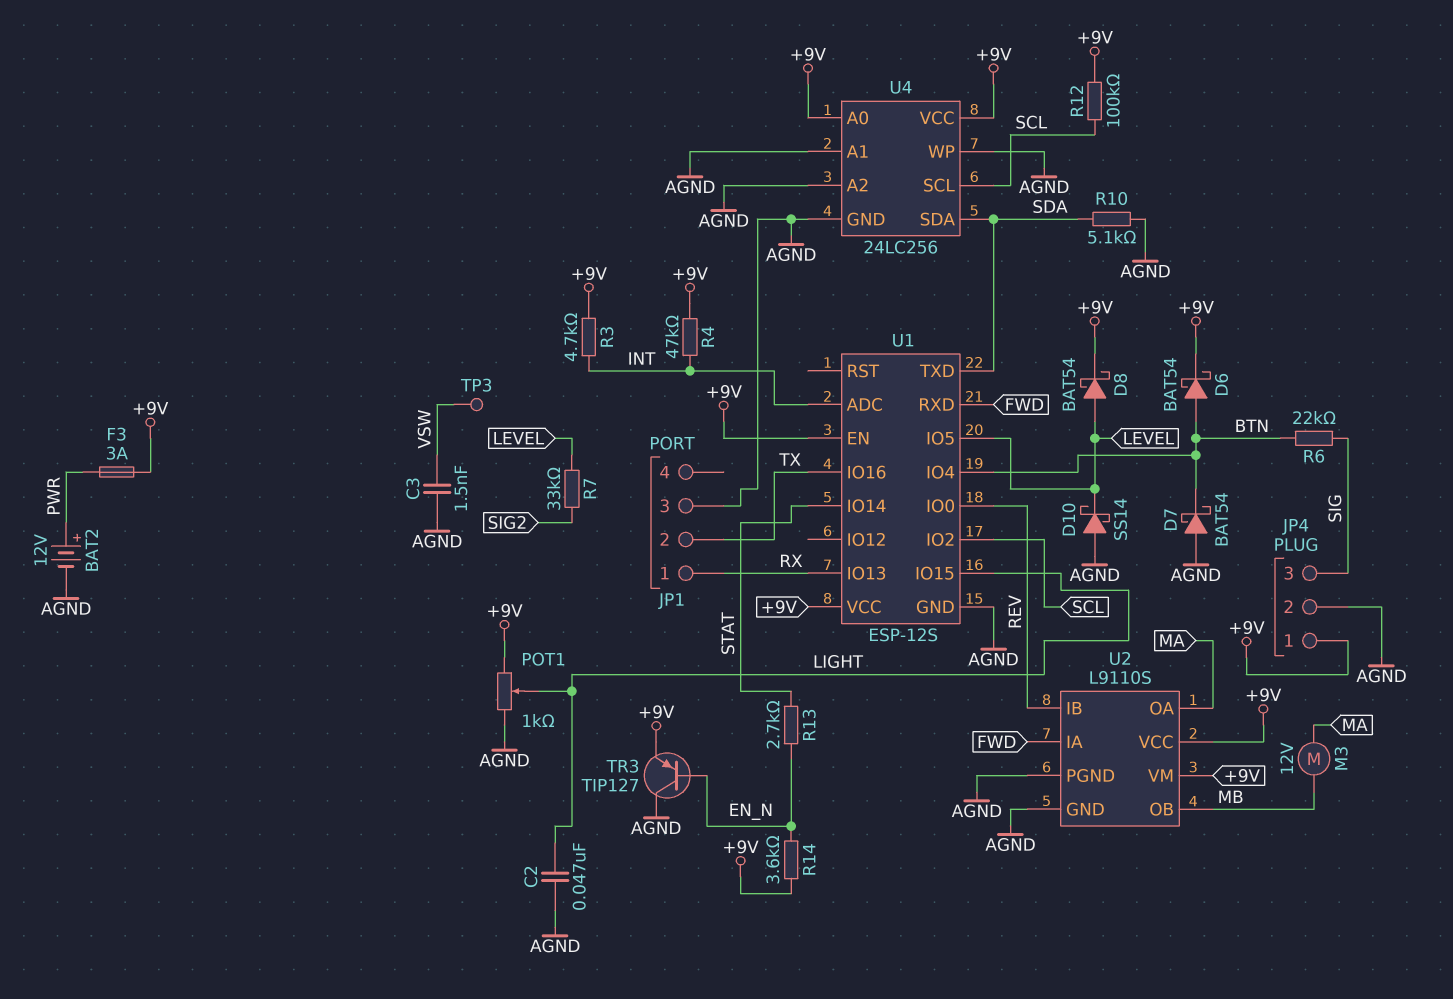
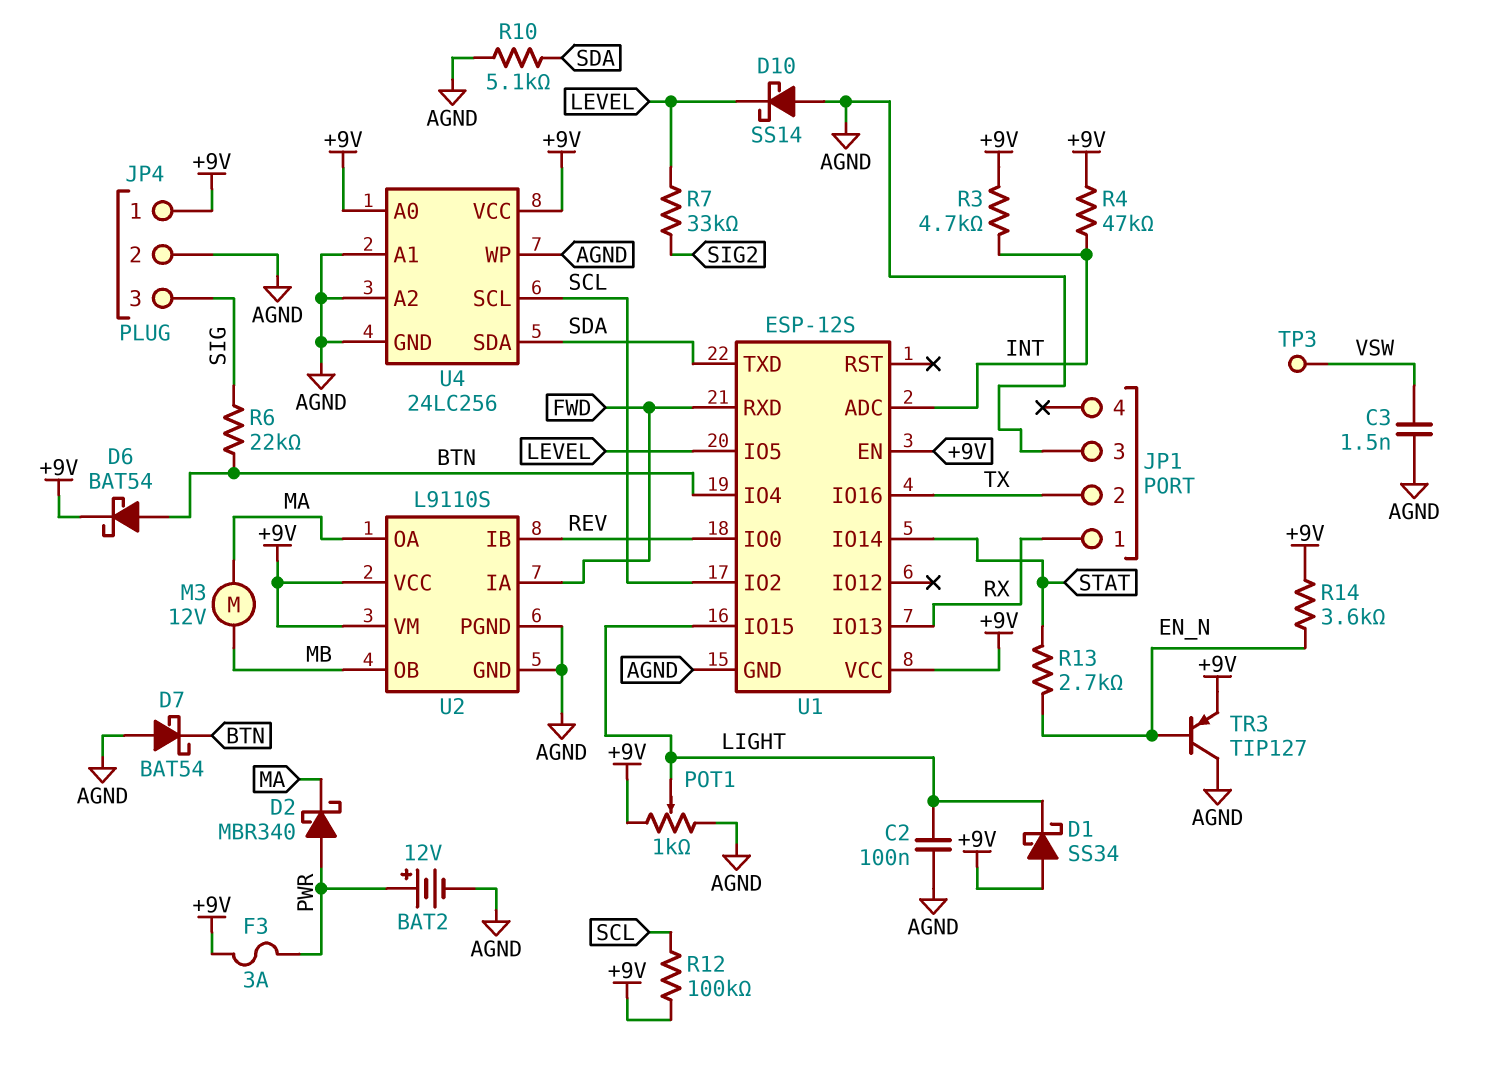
C2: 47nF (AGND, LIGHT) -> 100nF (AGND, LIGHT)
D1: none -> schottky SS34 (A +9V, K LIGHT)
D2: none -> schottky MBR340 (A PWR, K MA)
D8: schottky BAT54 (A LEVEL, K +9V) -> none

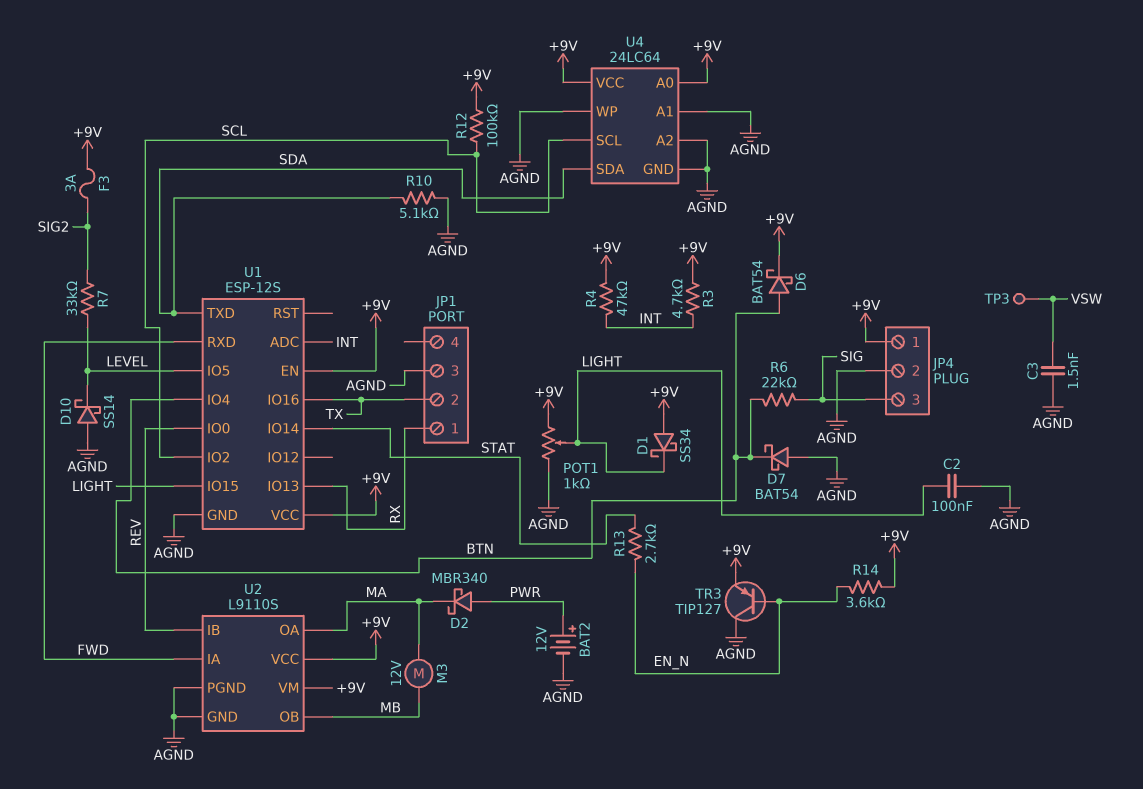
F3: 3A (+9V, PWR) -> 3A (+9V, SIG2)
U4: 24LC256 -> 24LC64

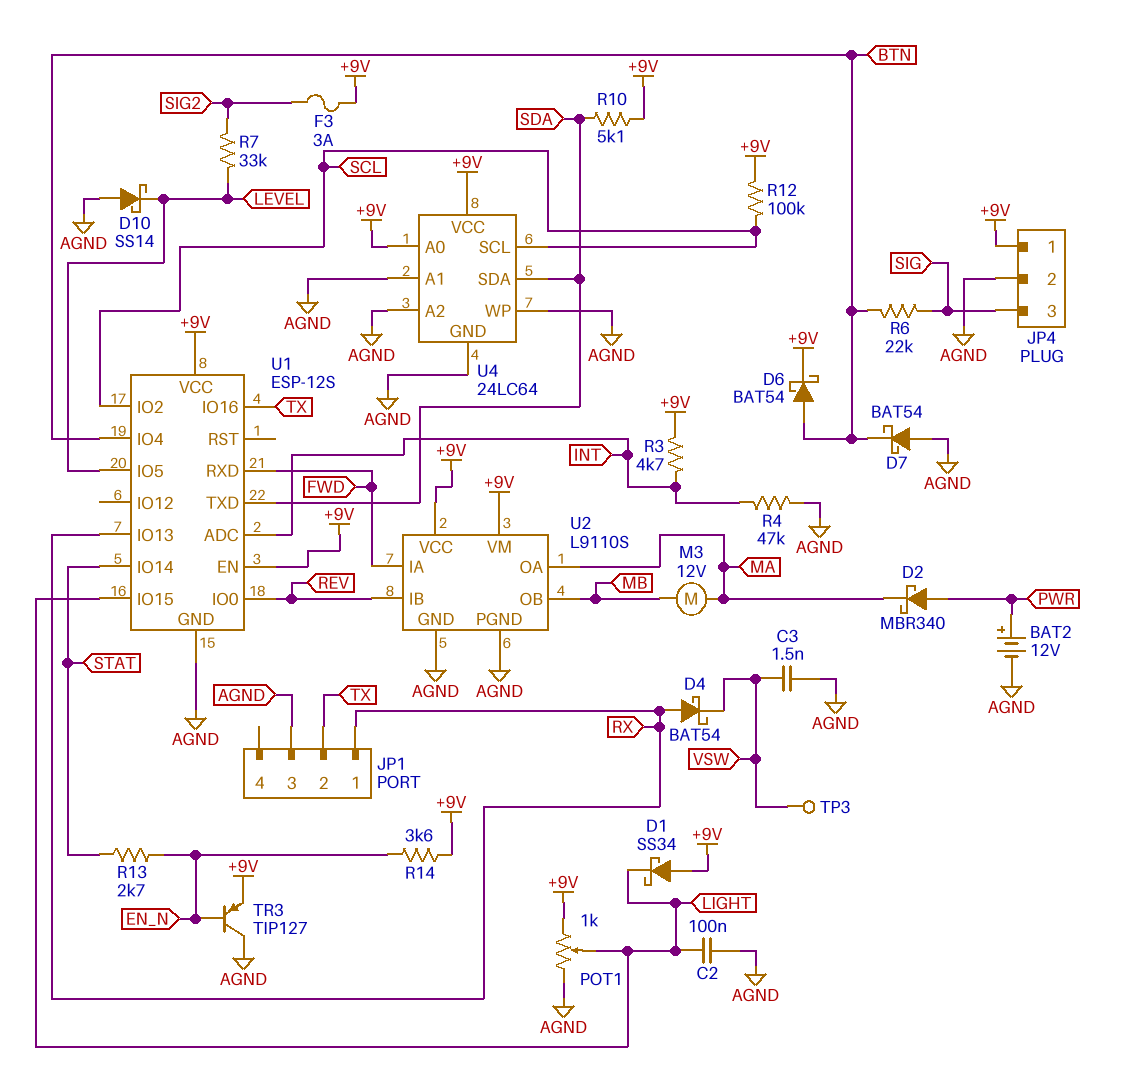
D4: none -> schottky BAT54 (A RX, K VSW)
R4: 47k (+9V, INT) -> 47k (AGND, INT)
R10: 5.1k (AGND, SDA) -> 5.1k (+9V, SDA)

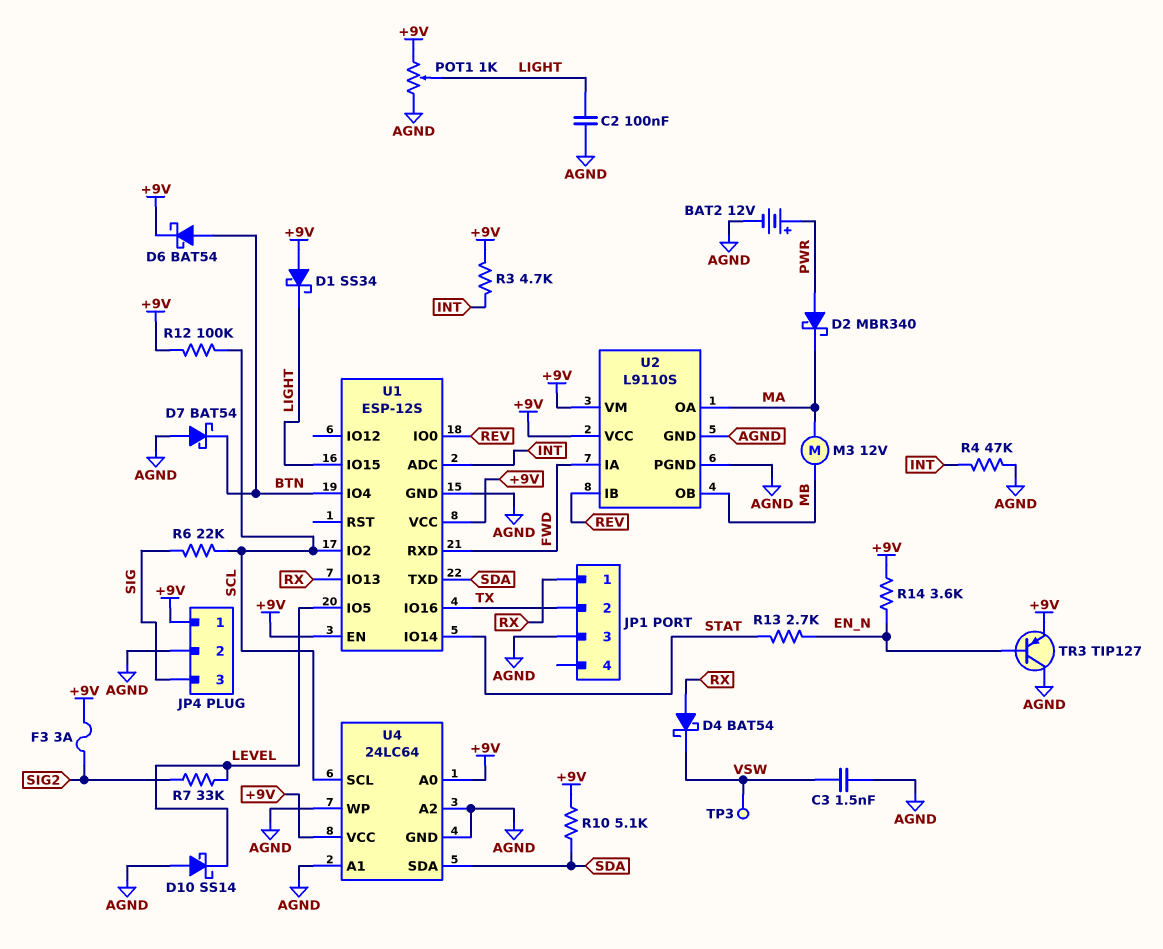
R6: 22k (BTN, SIG) -> 22k (SCL, SIG)

